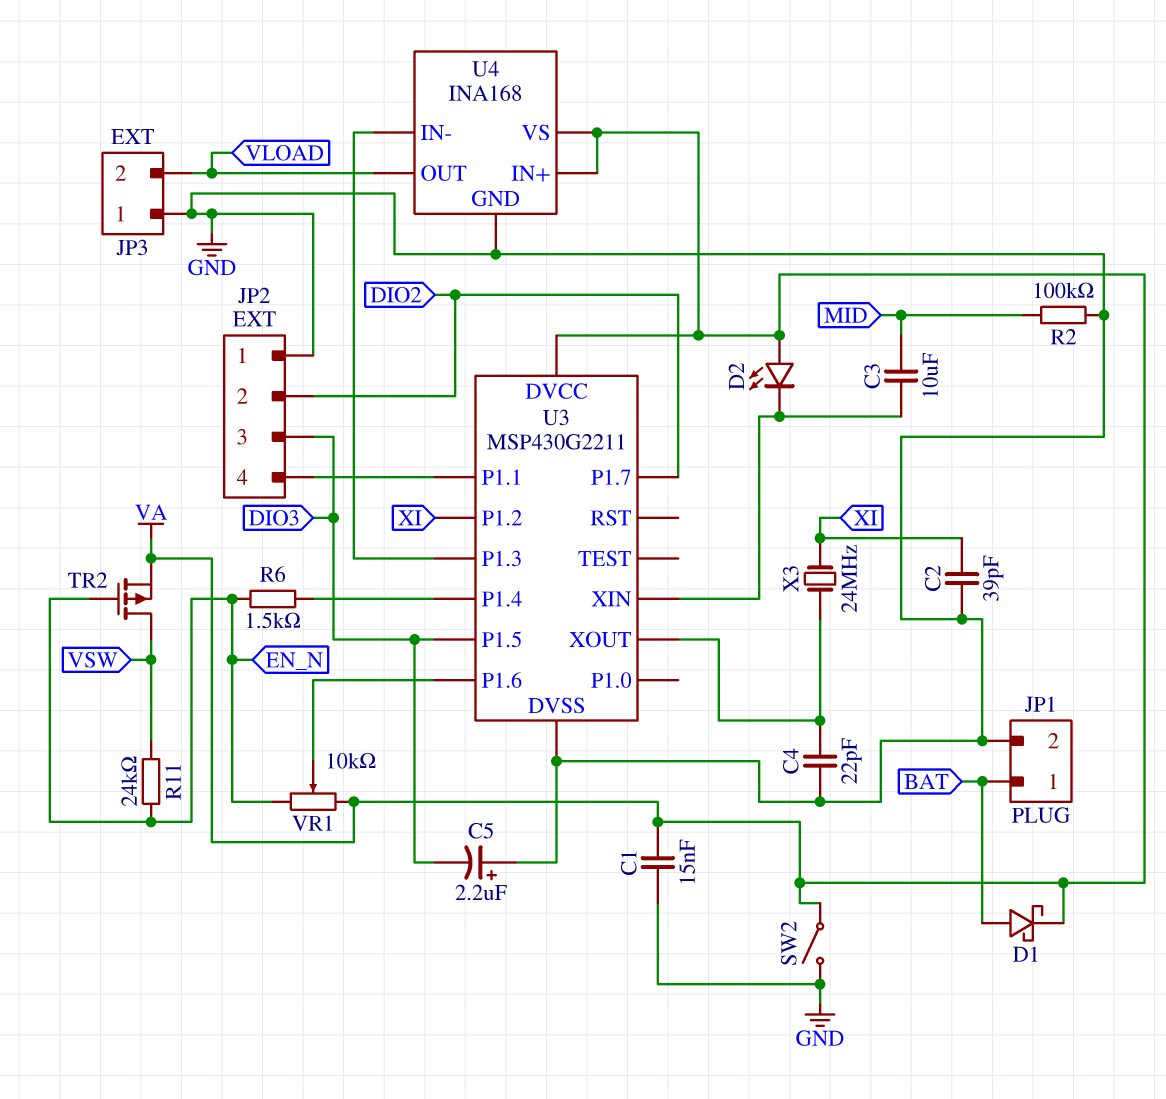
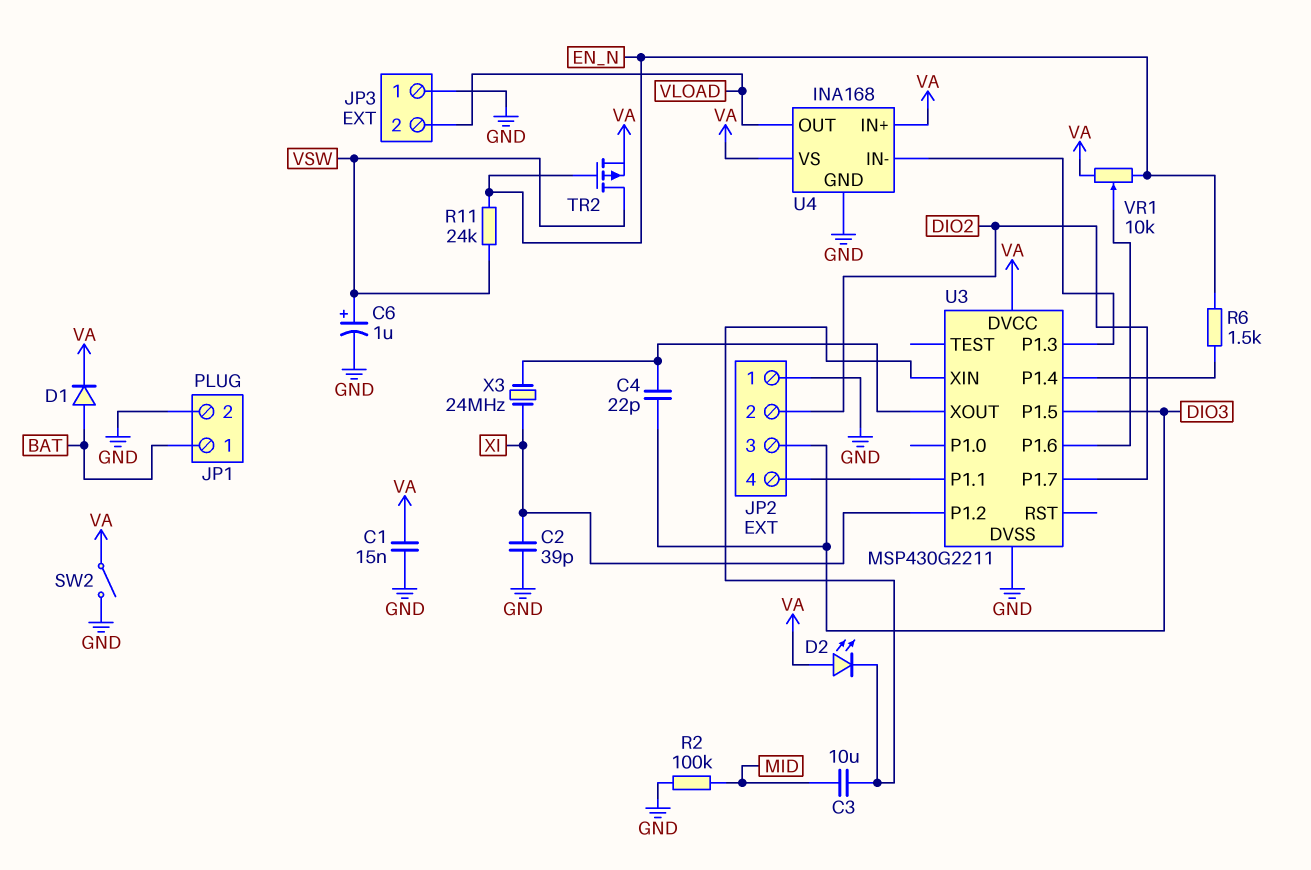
C4: 22pF (GND, U3/XOUT) -> 22pF (DIO3, U3/XOUT)
C5: 2.2uF (plus GND, minus DIO3) -> none
C6: none -> 1uF (plus VSW, minus GND)
D1: schottky (A BAT, K VA) -> diode (A BAT, K VA)

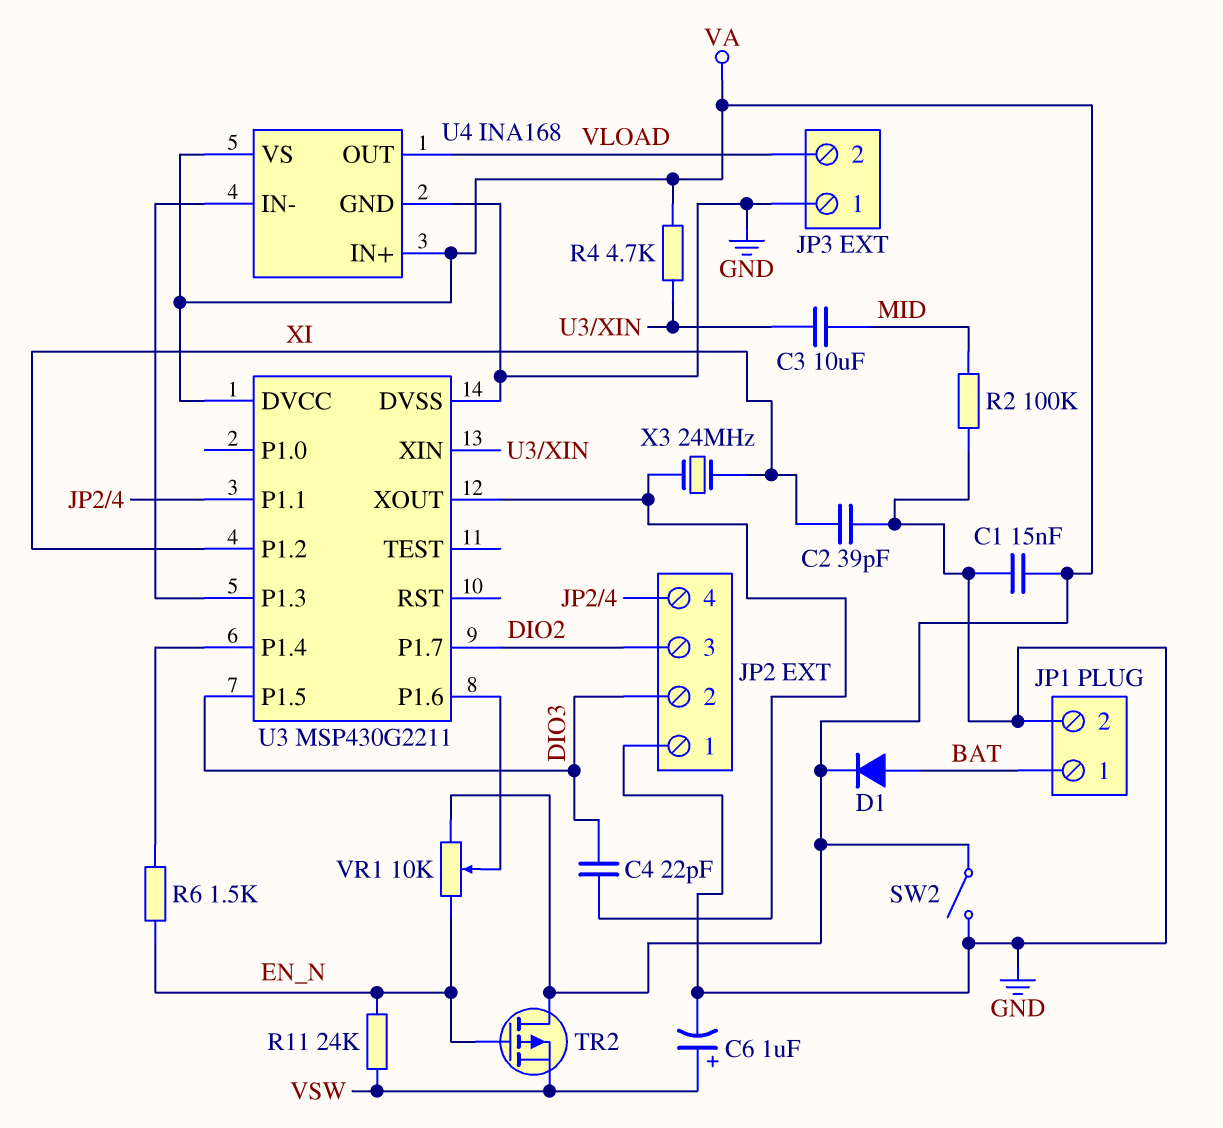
D2: LED (A VA, K U3/XIN) -> none
JP2 pin 2: DIO2 -> DIO3
JP2 pin 3: DIO3 -> DIO2
R4: none -> 4.7k (U3/XIN, VA)
TR2: PMOS (G EN_N, D VSW, S VA) -> PMOS (G EN_N, D VA, S VSW)

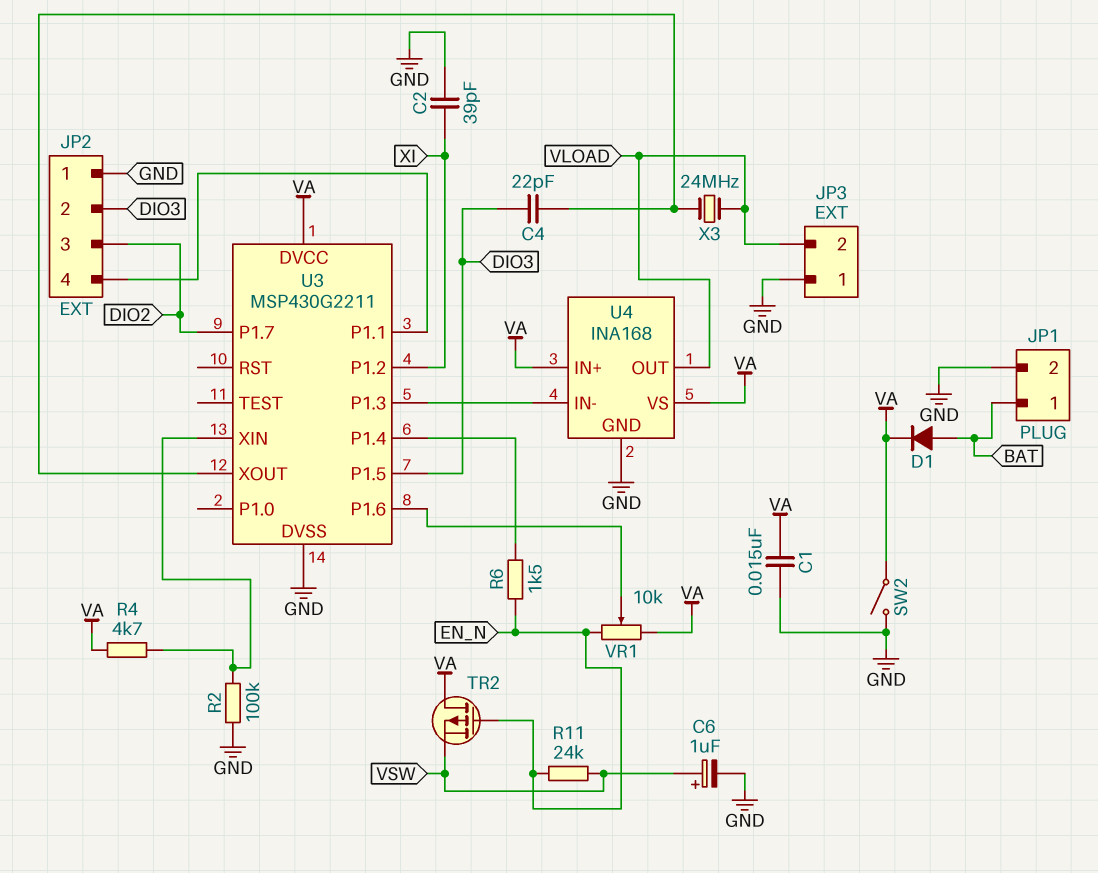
C3: 10uF (MID, U3/XIN) -> none
R2: 100k (GND, MID) -> 100k (GND, U3/XIN)
X3: 24MHz (U3/XOUT, XI) -> 24MHz (U3/XOUT, VLOAD)

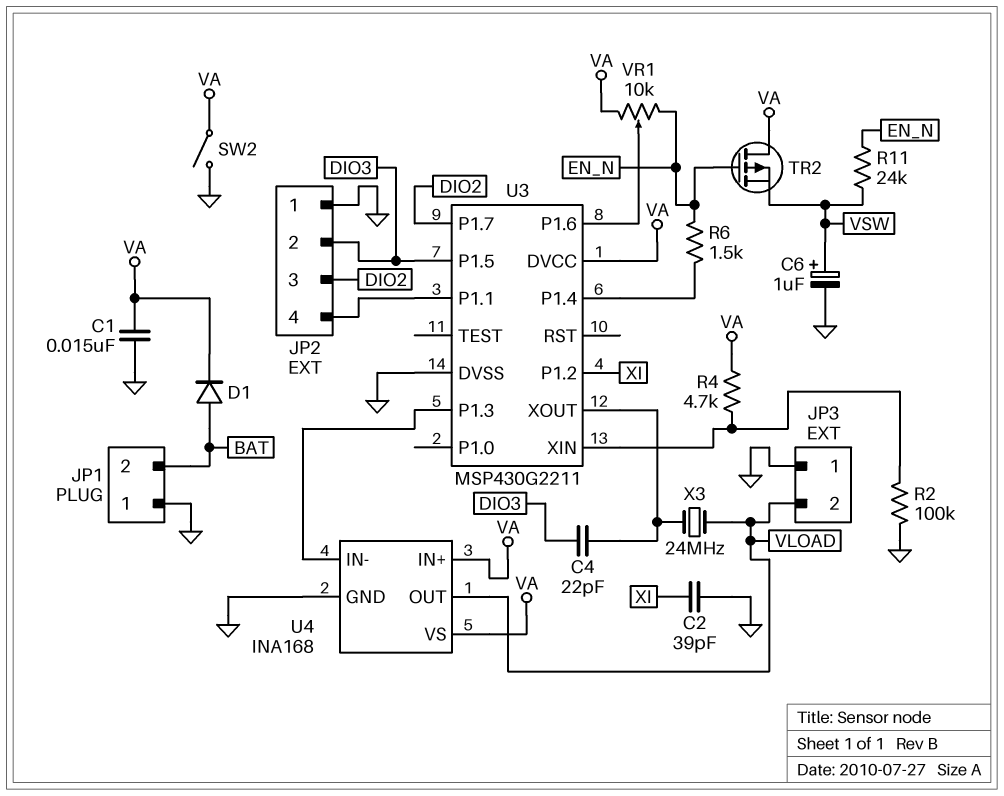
JP1 pin 1: BAT -> GND
JP1 pin 2: GND -> BAT

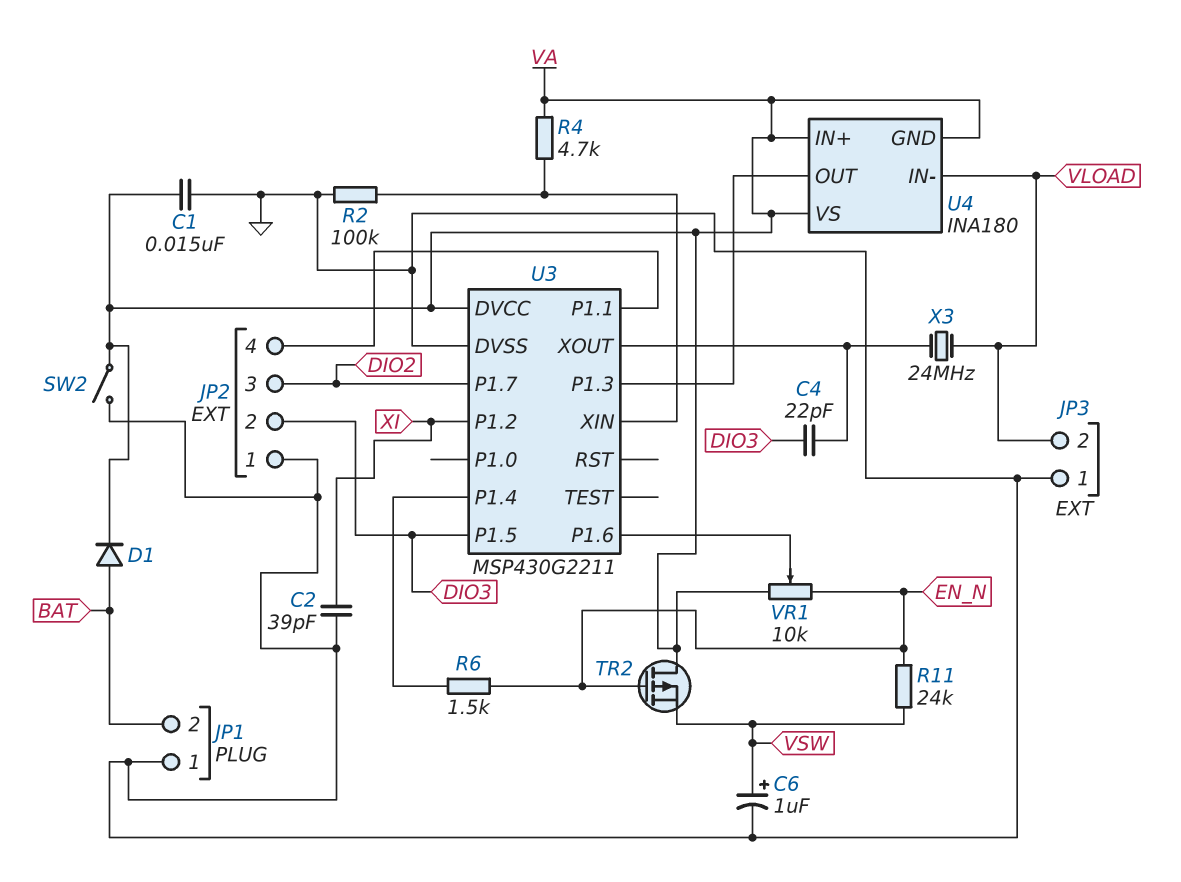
U4: INA168 -> INA180
U4 pin GND: GND -> VA
U4 pin IN-: U3/P1.3 -> VLOAD
U4 pin OUT: VLOAD -> U3/P1.3

